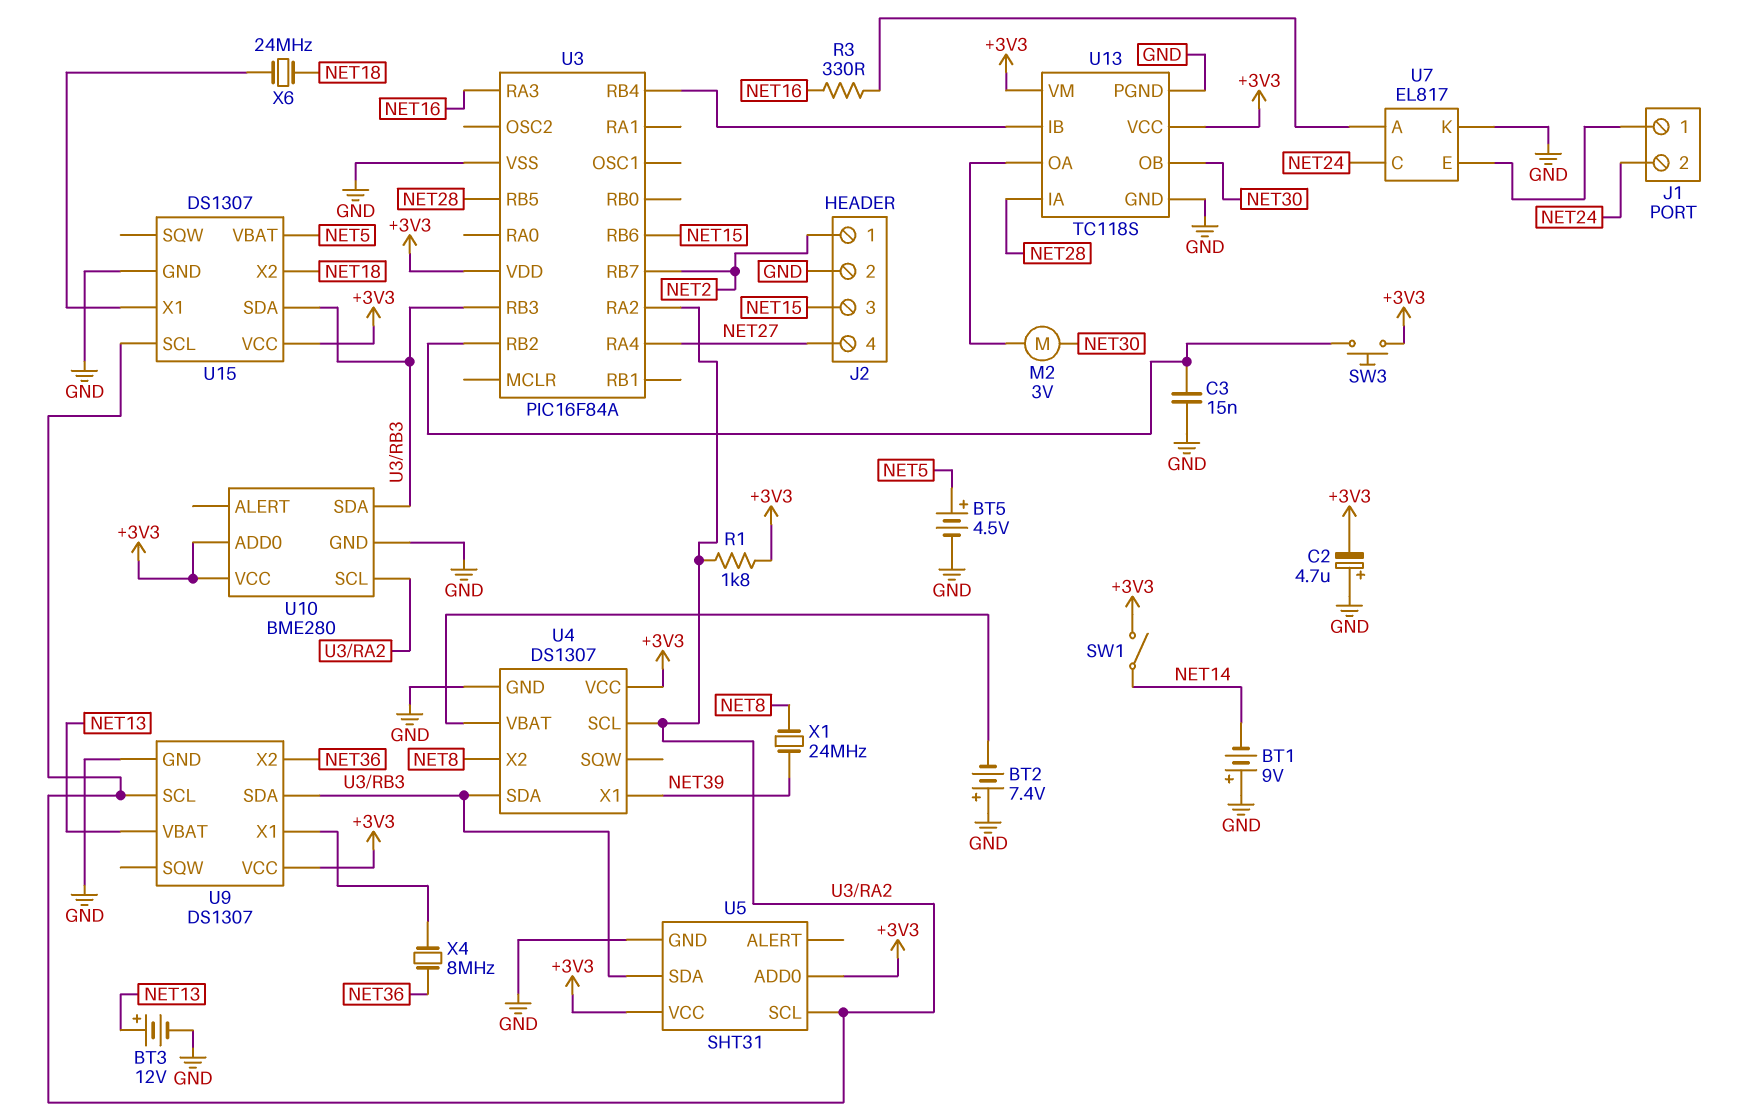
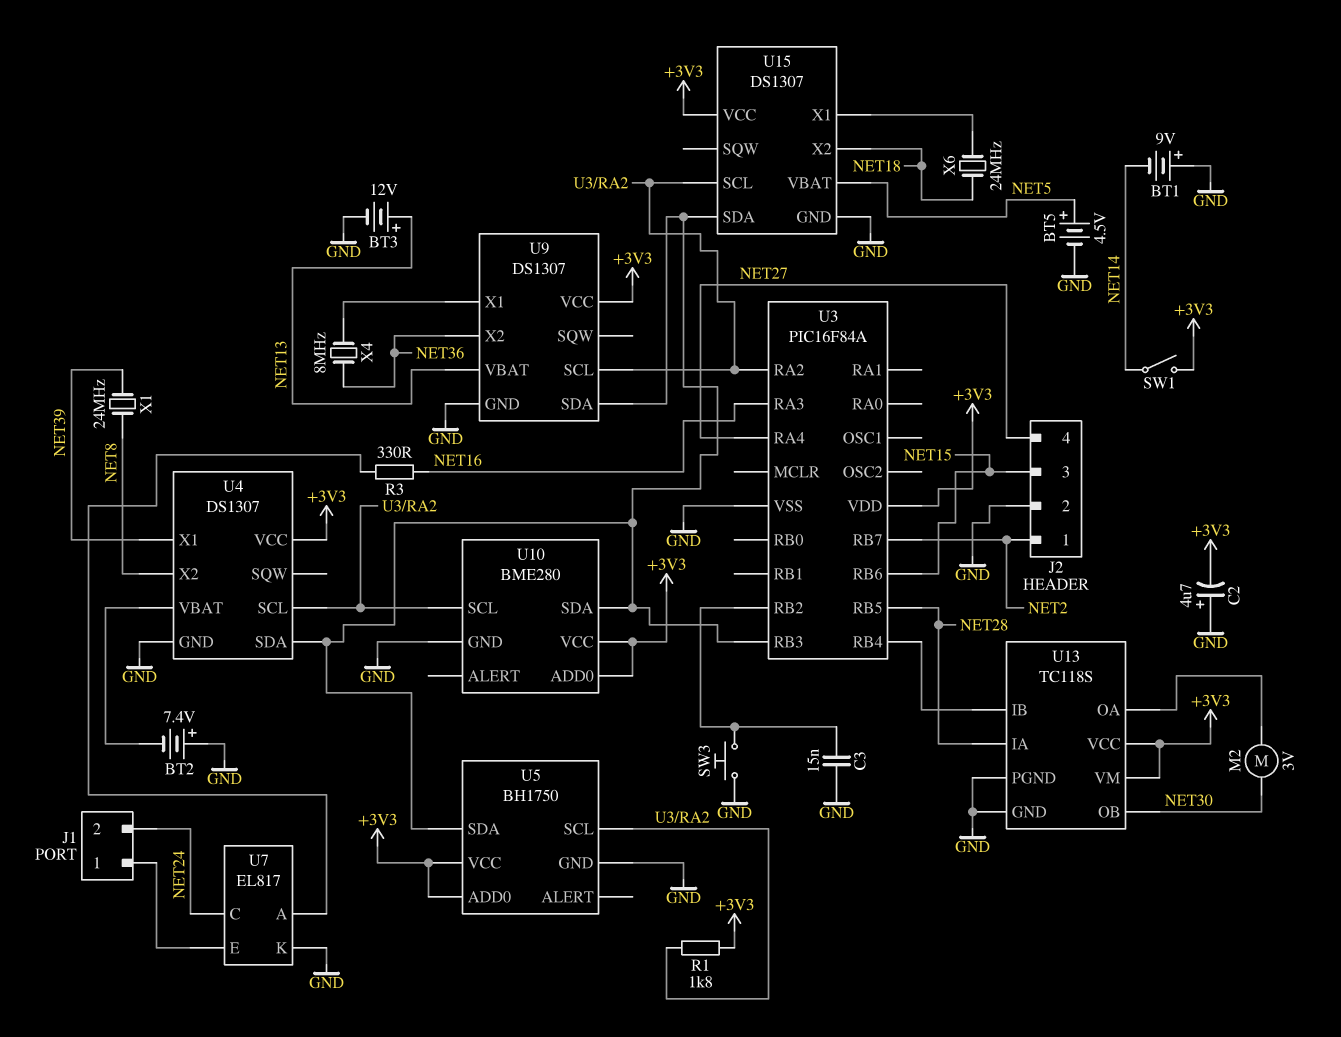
SW3: button (+3V3, U3/RB2) -> button (GND, U3/RB2)
U5: SHT31 -> BH1750

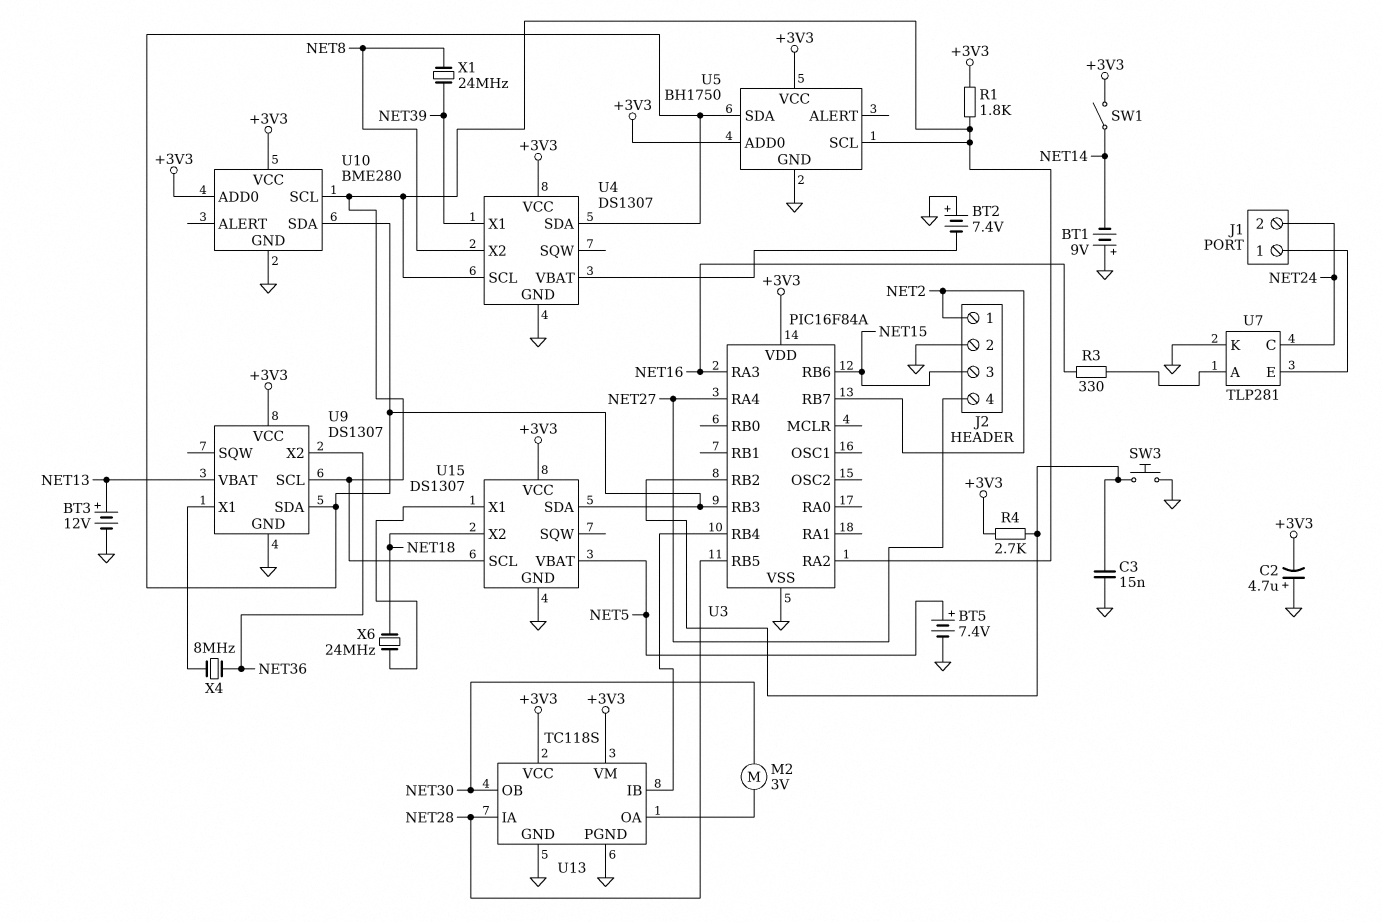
BT5: 4.5V (plus NET5, minus GND) -> 7.4V (plus NET5, minus GND)
R4: none -> 2.7k (+3V3, U3/RB2)
U7: EL817 -> TLP281

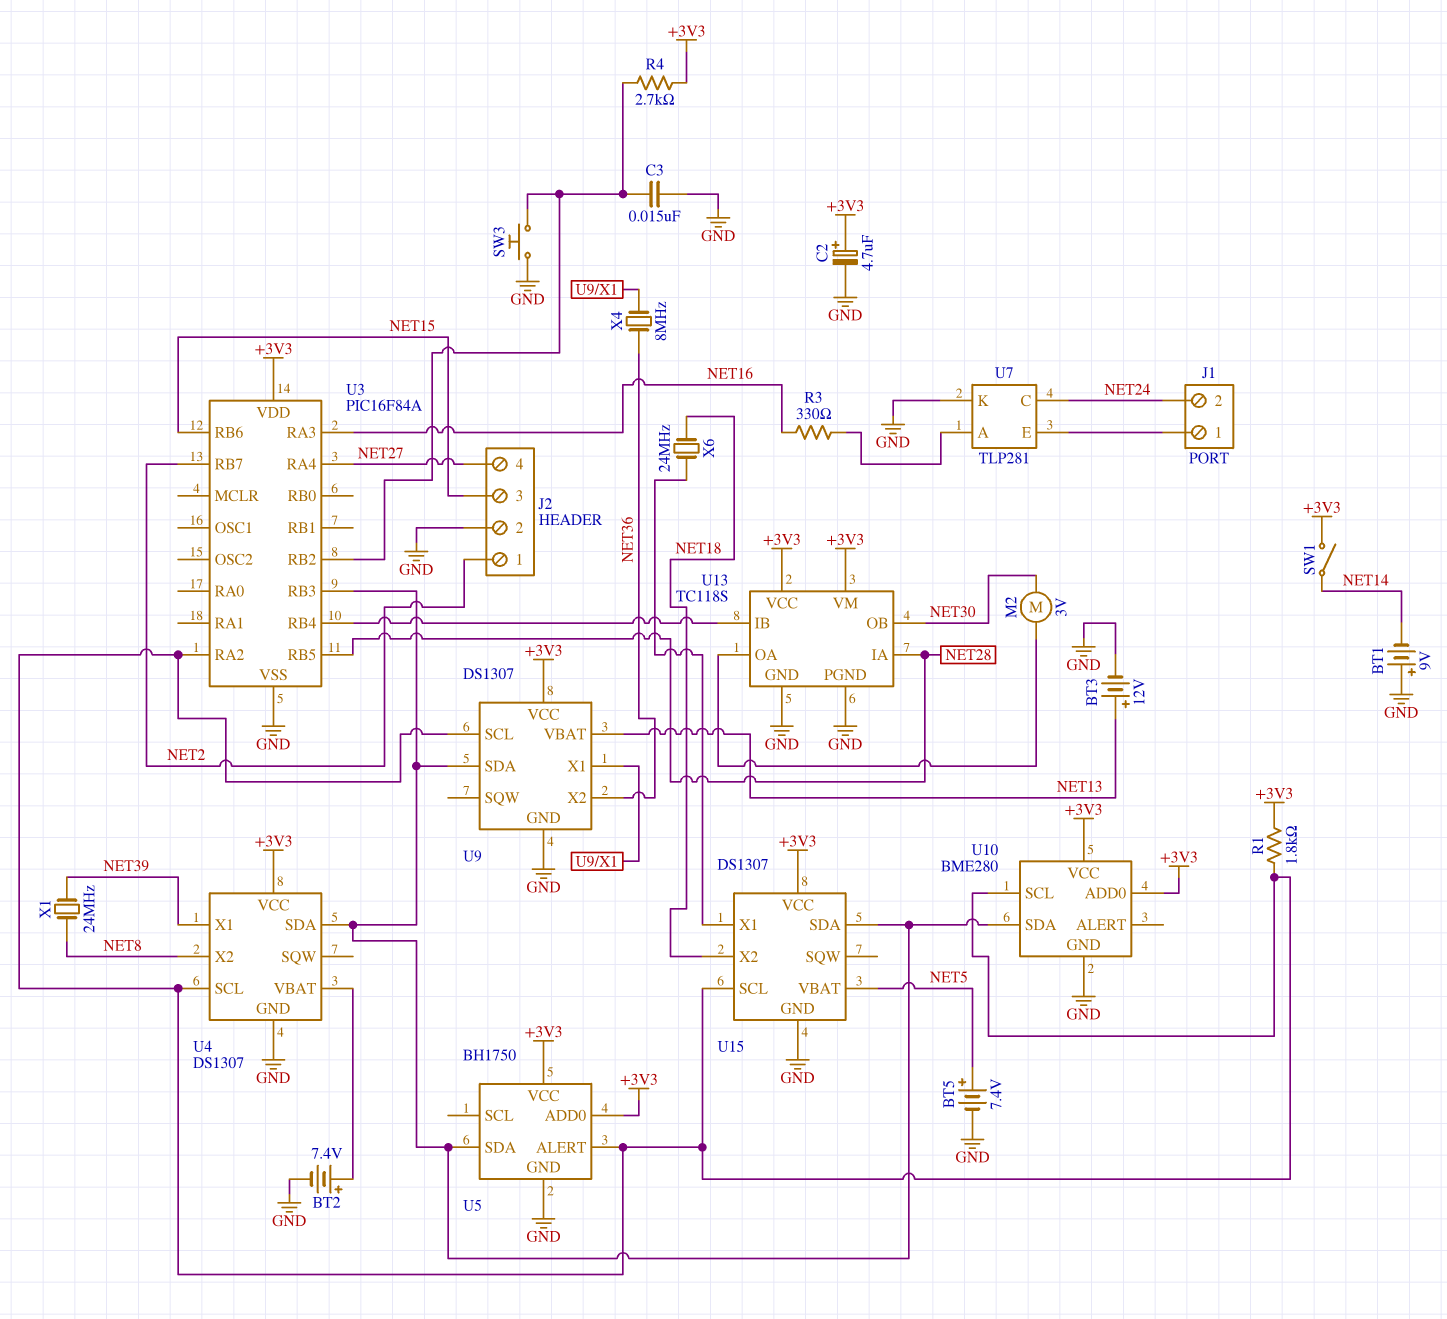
BT2: 7.4V (plus GND, minus U4/VBAT) -> 7.4V (plus U4/VBAT, minus GND)
C2: 4.7uF (plus GND, minus +3V3) -> 4.7uF (plus +3V3, minus GND)
U5 pin ALERT: none -> U3/RA2
U5 pin SCL: U3/RA2 -> none

